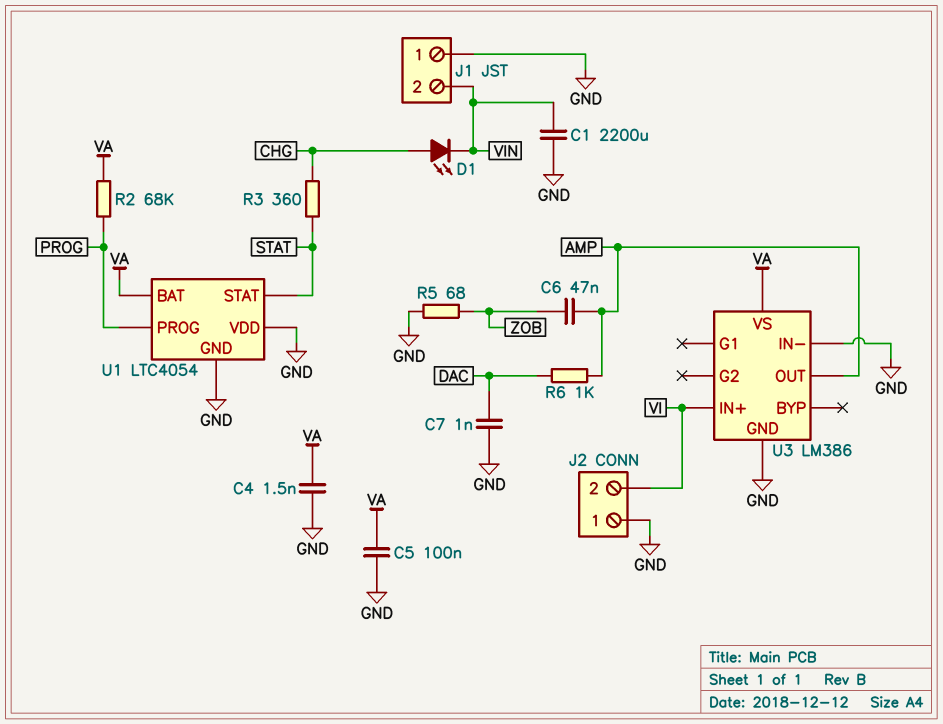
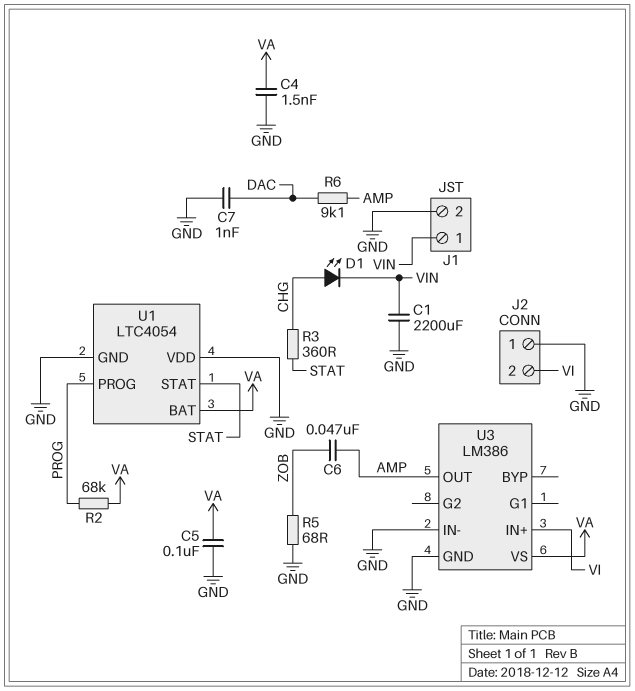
J1 pin 1: GND -> VIN
J1 pin 2: VIN -> GND
R6: 1k (AMP, DAC) -> 9.1k (AMP, DAC)

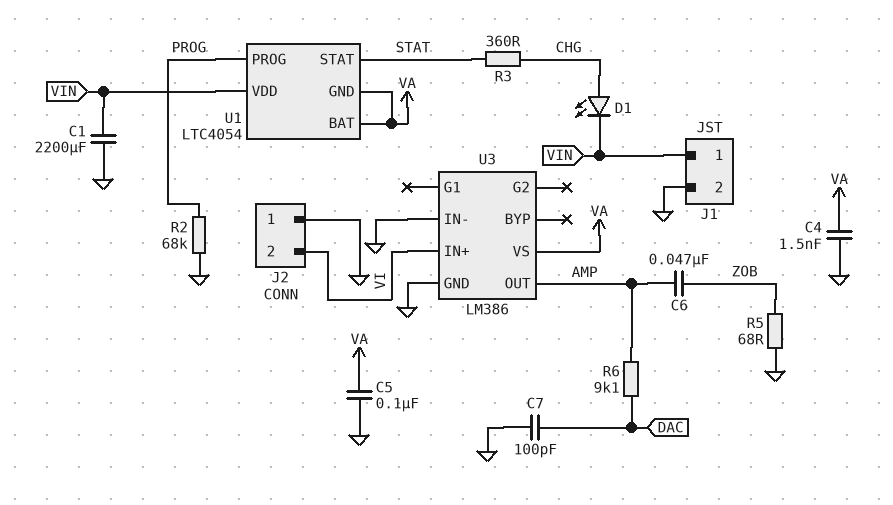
C7: 1nF (DAC, GND) -> 100pF (DAC, GND)
R2: 68k (PROG, VA) -> 68k (GND, PROG)
U1 pin GND: GND -> VA
U1 pin VDD: GND -> VIN

